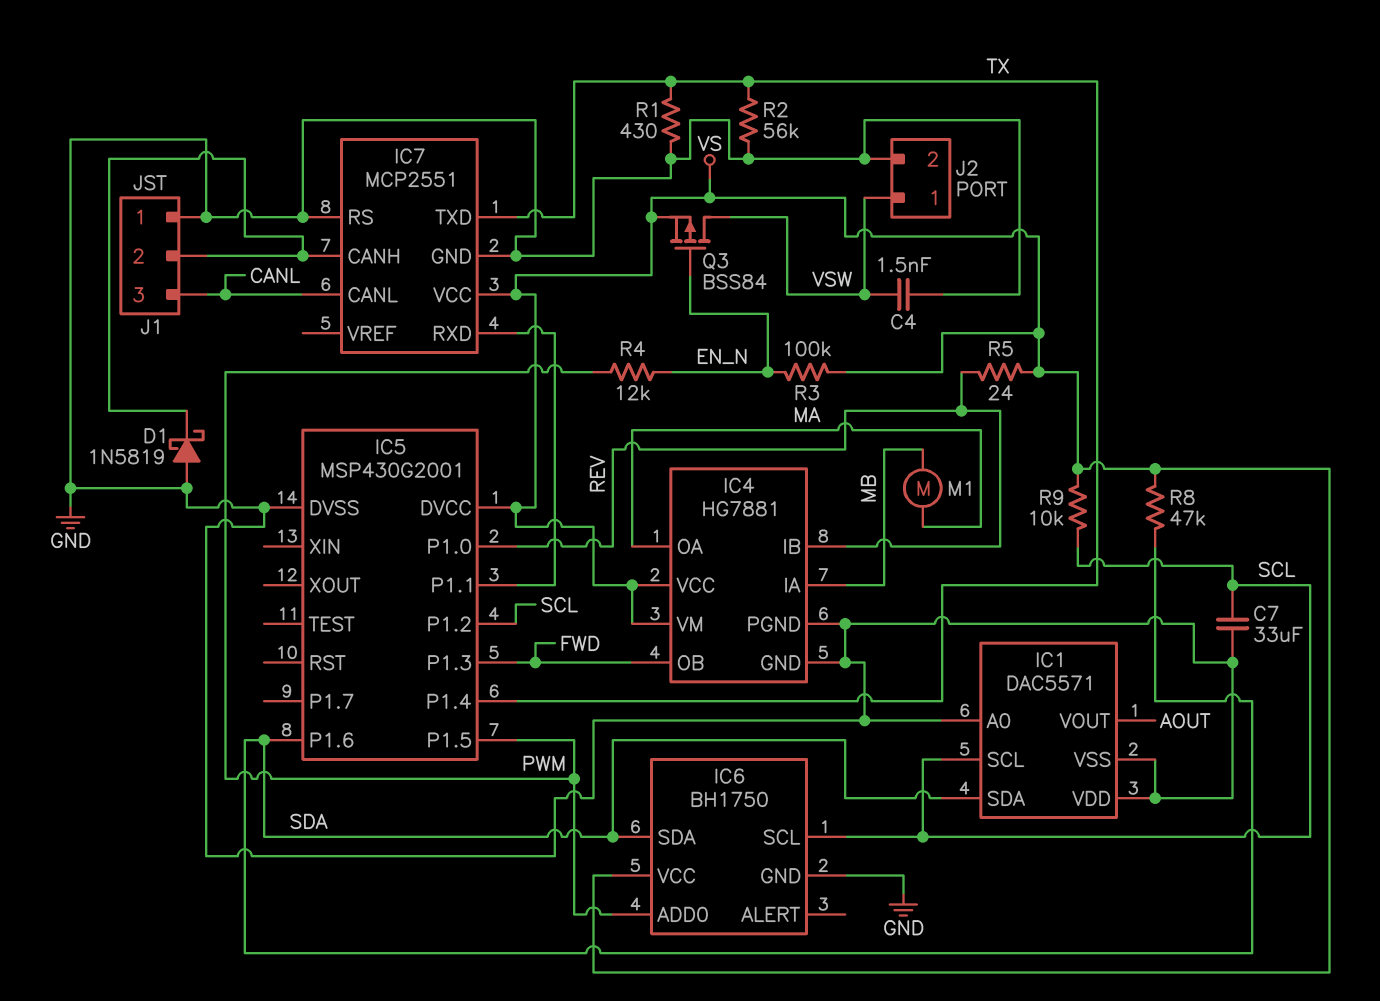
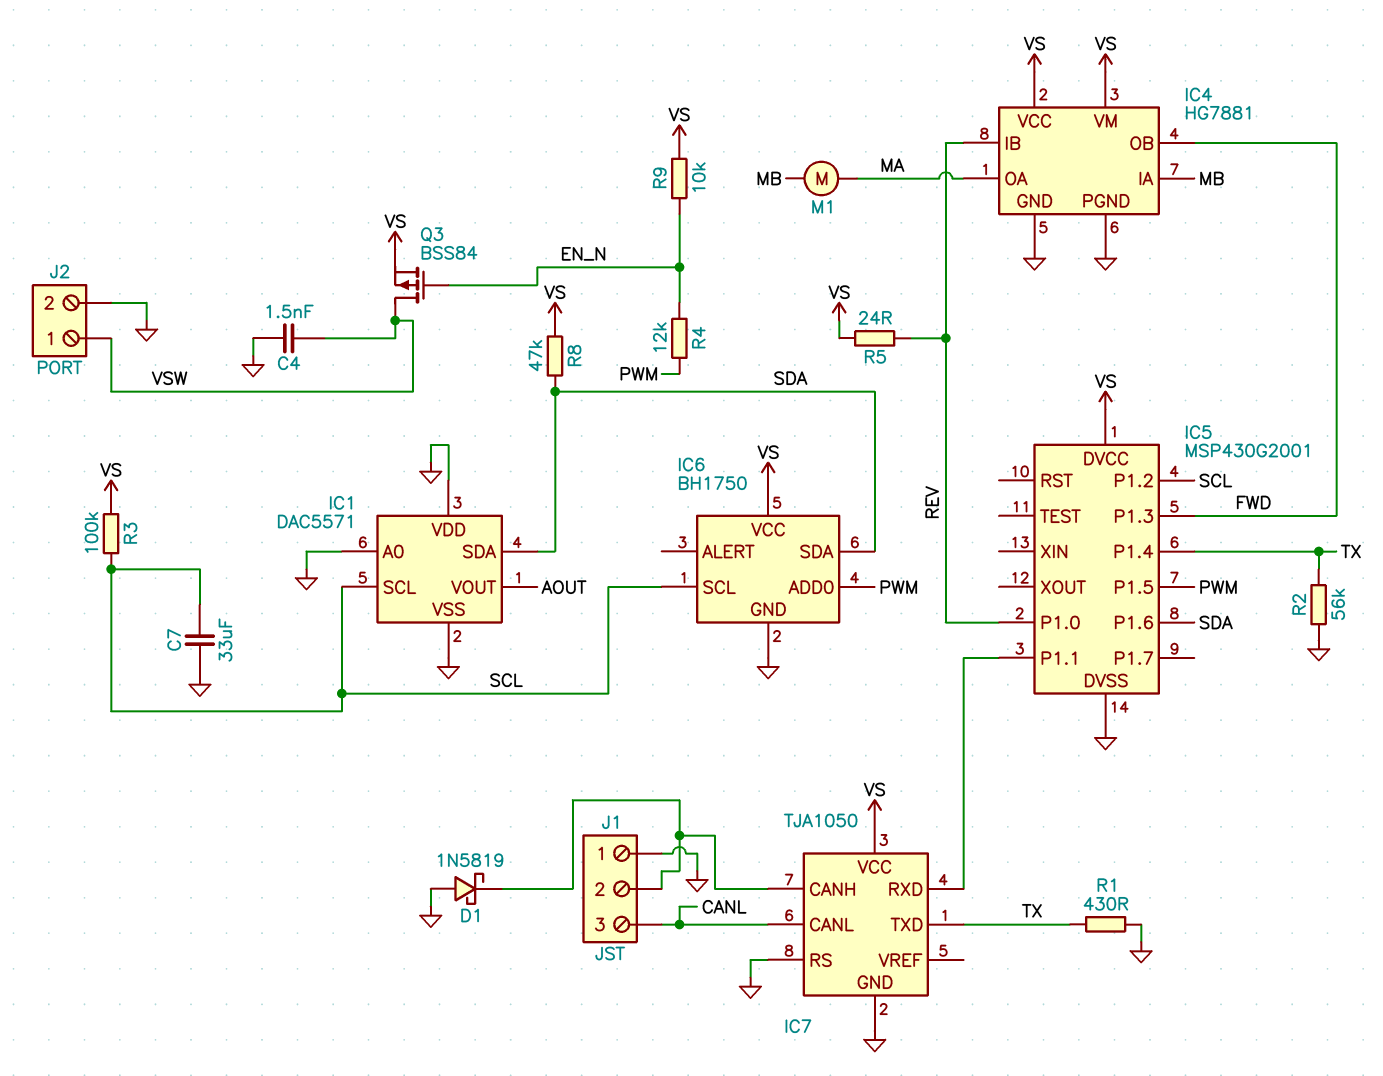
IC7: MCP2551 -> TJA1050
R3: 100k (EN_N, VS) -> 100k (SCL, VS)
R9: 10k (SCL, VS) -> 10k (EN_N, VS)

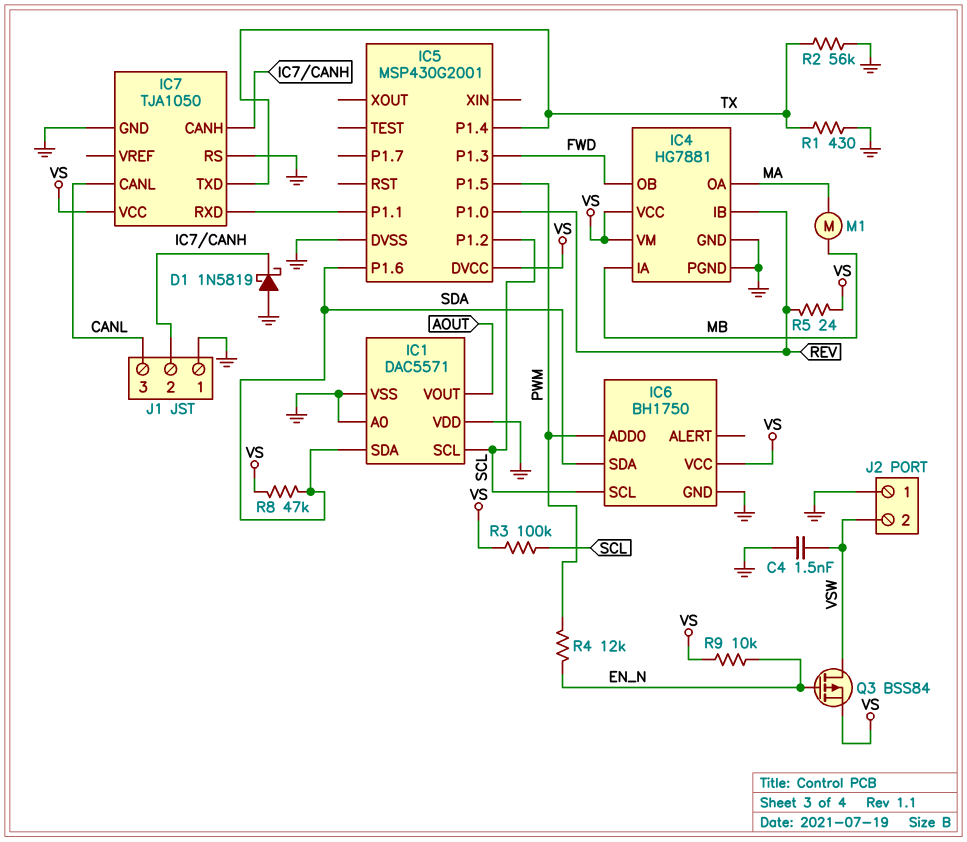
C7: 33uF (GND, SCL) -> none
J2 pin 1: VSW -> GND
J2 pin 2: GND -> VSW

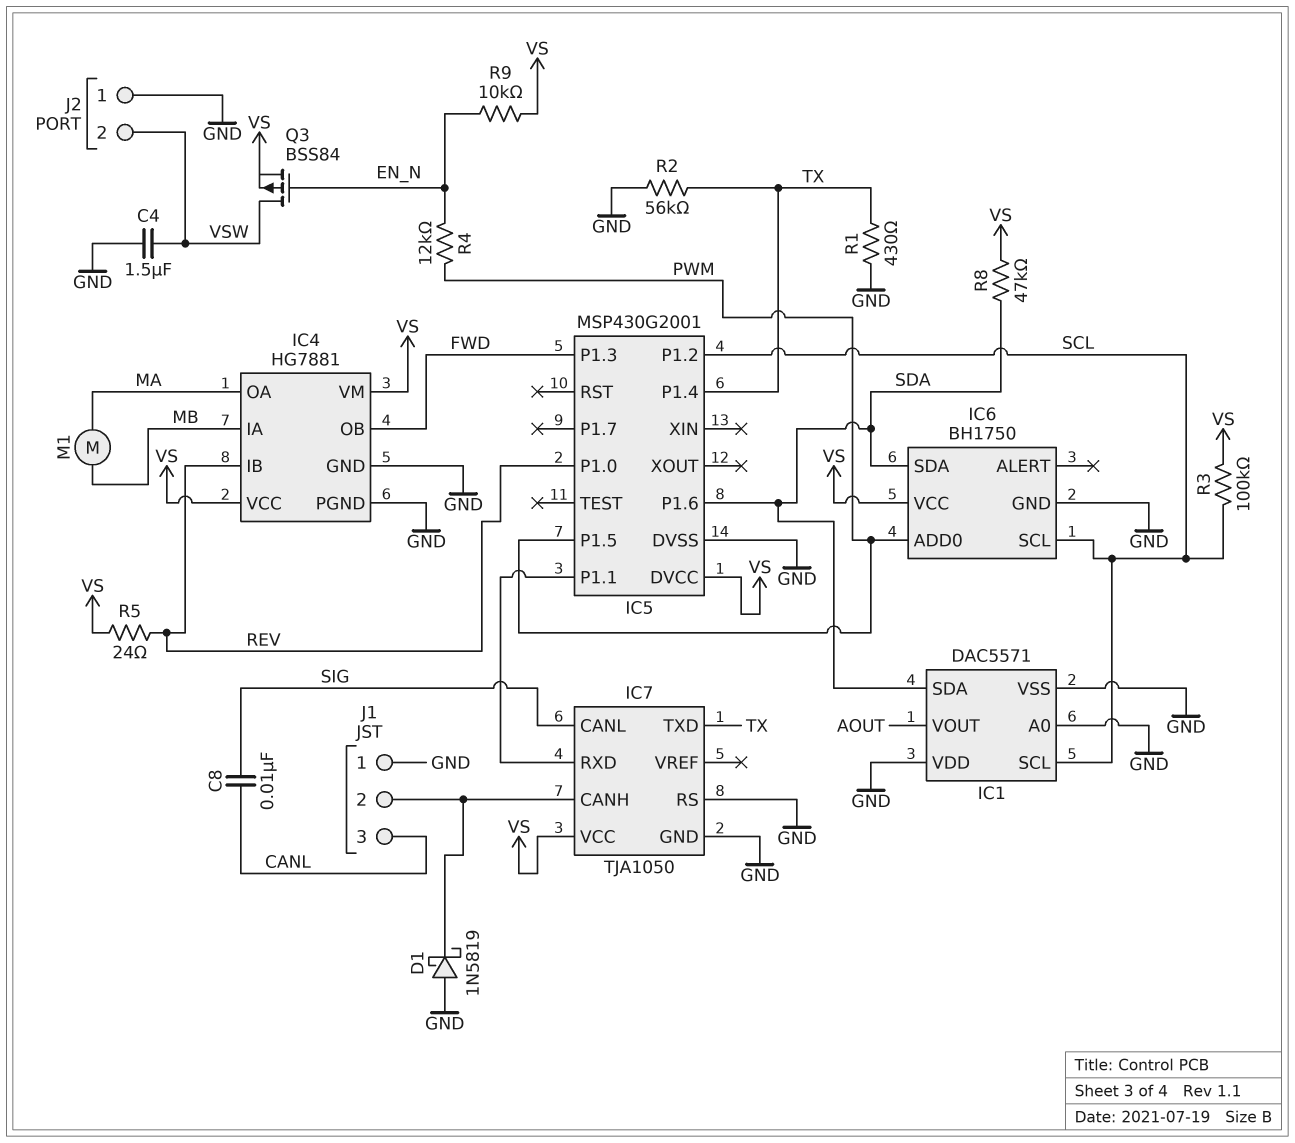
C4: 1.5nF (GND, VSW) -> 1.5uF (GND, VSW)
C8: none -> 10nF (CANL, SIG)
IC7 pin CANL: CANL -> SIG

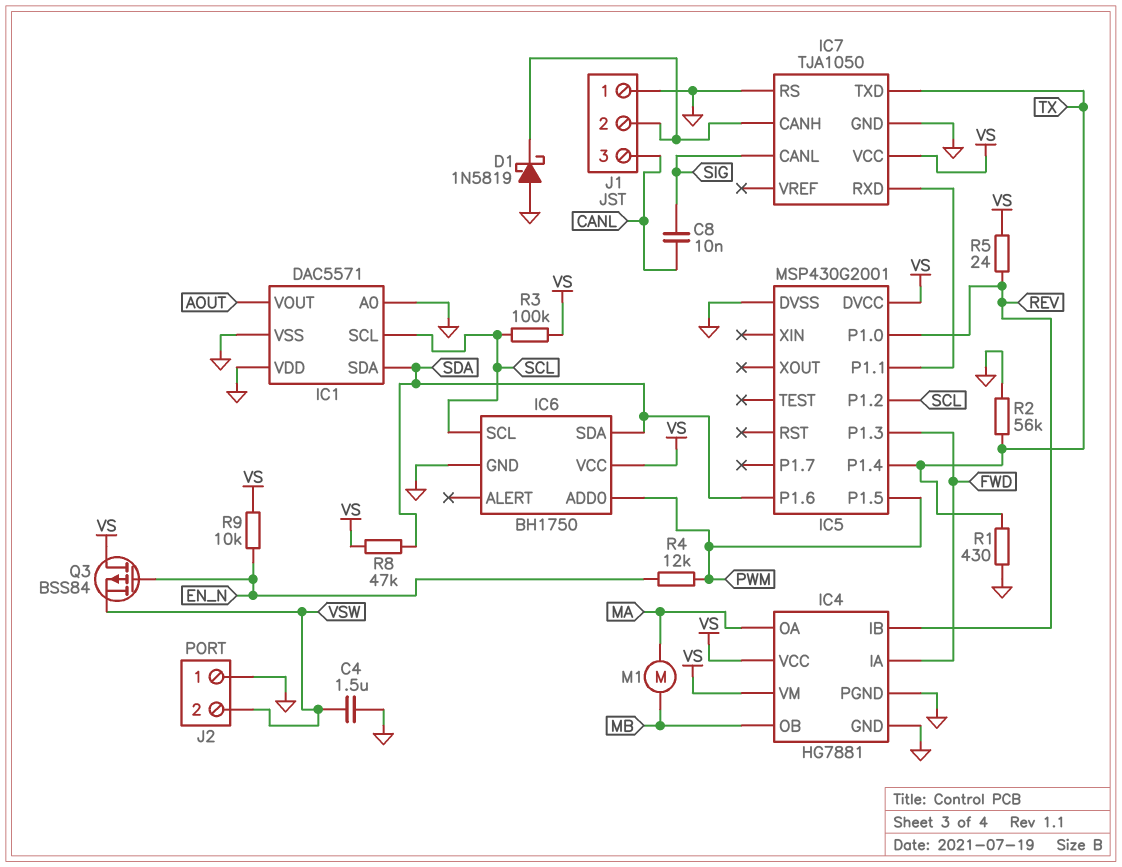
IC4 pin IA: MB -> FWD
IC4 pin OB: FWD -> MB
Q3: PMOS BSS84 (G EN_N, D VSW, S VS) -> PMOS BSS84 (G EN_N, D VS, S VSW)

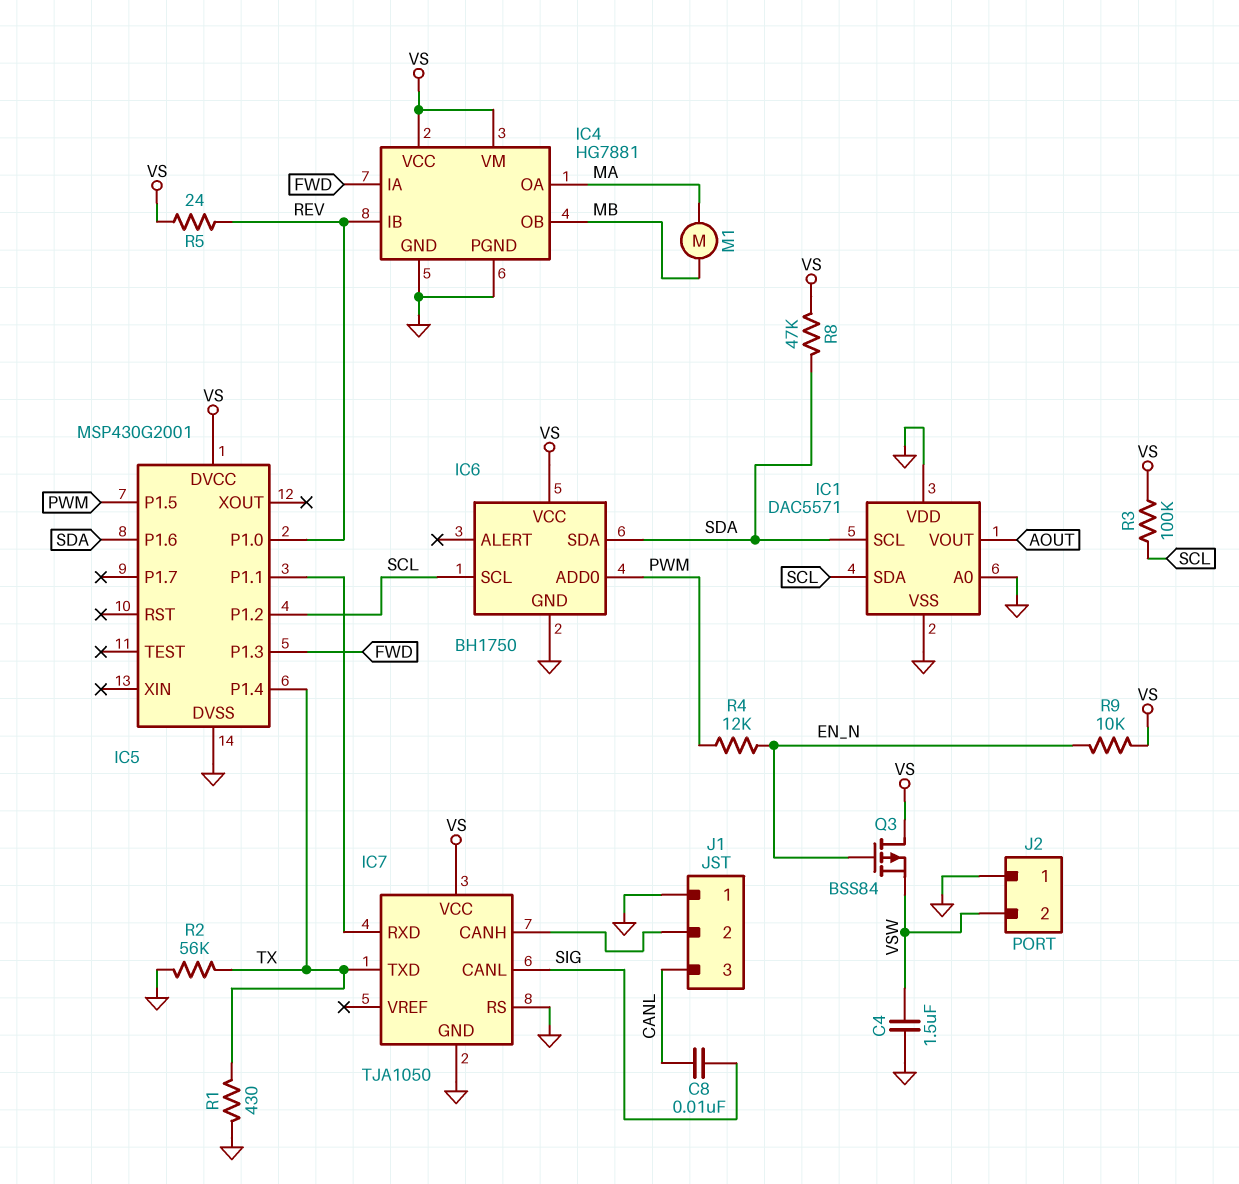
D1: schottky 1N5819 (A GND, K IC7/CANH) -> none
IC1 pin SCL: SCL -> SDA
IC1 pin SDA: SDA -> SCL

